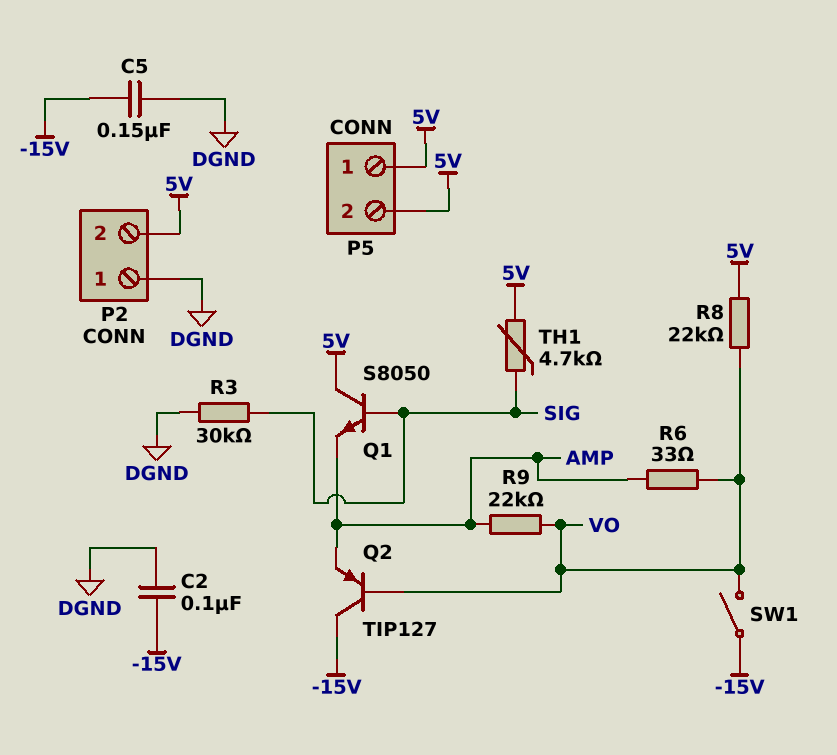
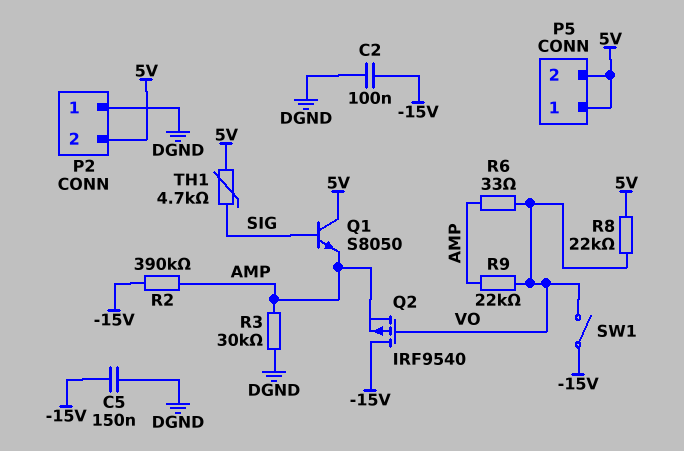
Q2: PNP TIP127 (B VO, C -15V, E AMP) -> PMOS IRF9540 (G VO, D -15V, S AMP)
R2: none -> 390k (-15V, AMP)
R3: 30k (DGND, SIG) -> 30k (AMP, DGND)

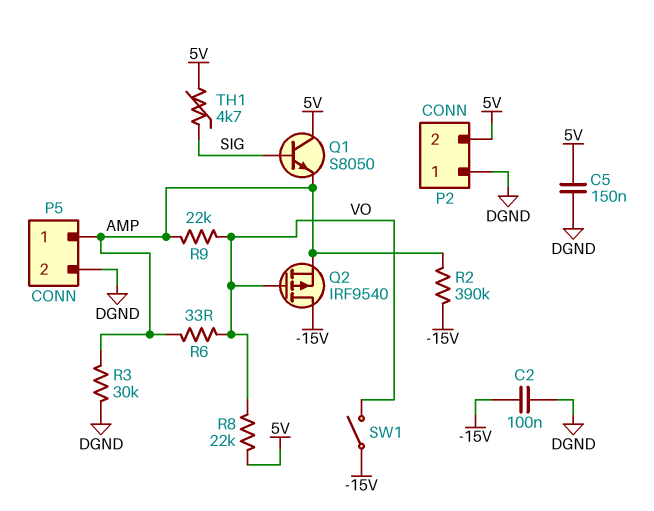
C5: 150nF (-15V, DGND) -> 150nF (5V, DGND)
P5 pin 1: 5V -> AMP
P5 pin 2: 5V -> DGND

